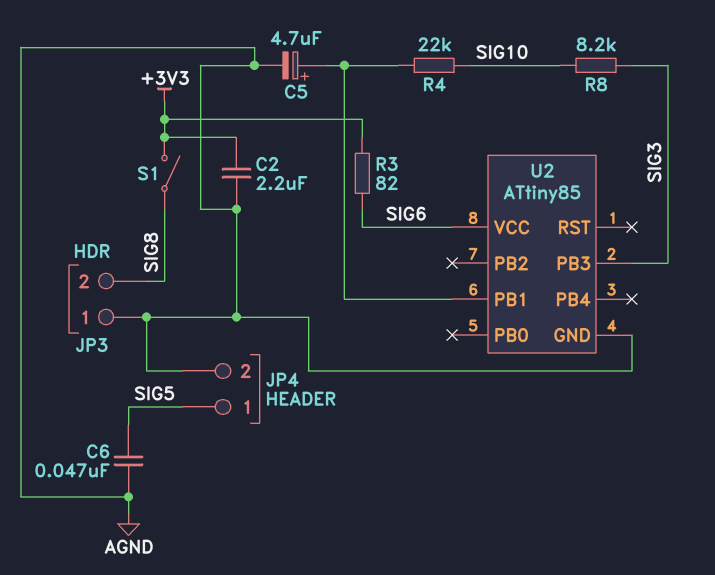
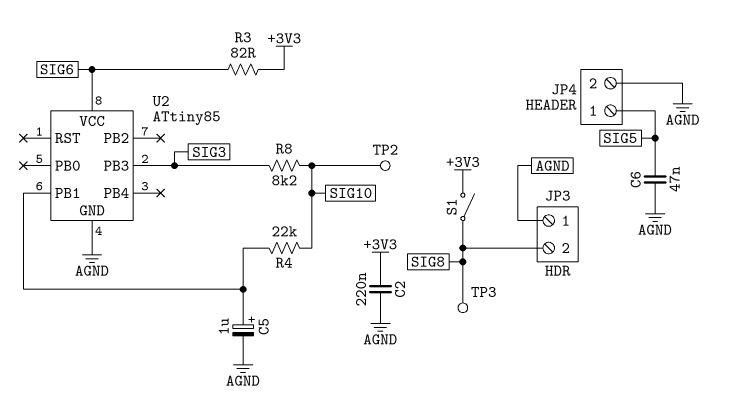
C2: 2.2uF (+3V3, AGND) -> 220nF (+3V3, AGND)
C5: 4.7uF (plus U2/PB1, minus AGND) -> 1uF (plus U2/PB1, minus AGND)
TP2: none -> test point (SIG10)
TP3: none -> test point (SIG8)

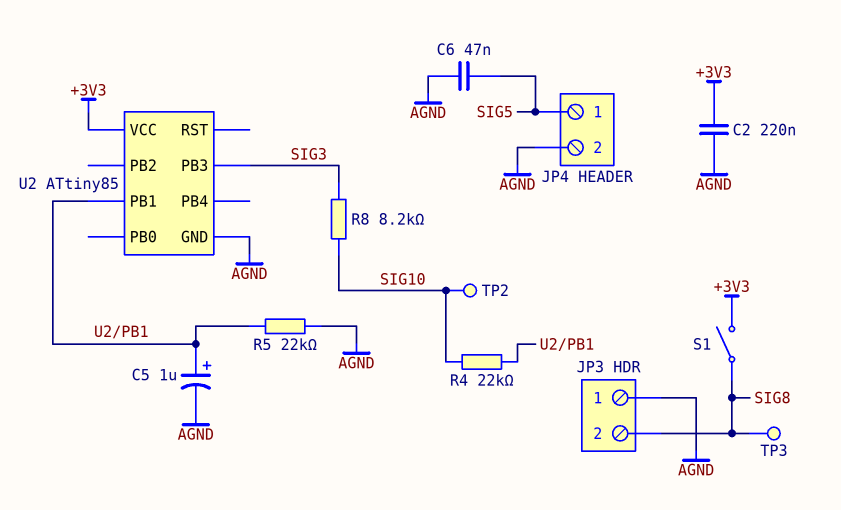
R3: 82 (+3V3, SIG6) -> none
R5: none -> 22k (AGND, U2/PB1)
U2 pin VCC: SIG6 -> +3V3

